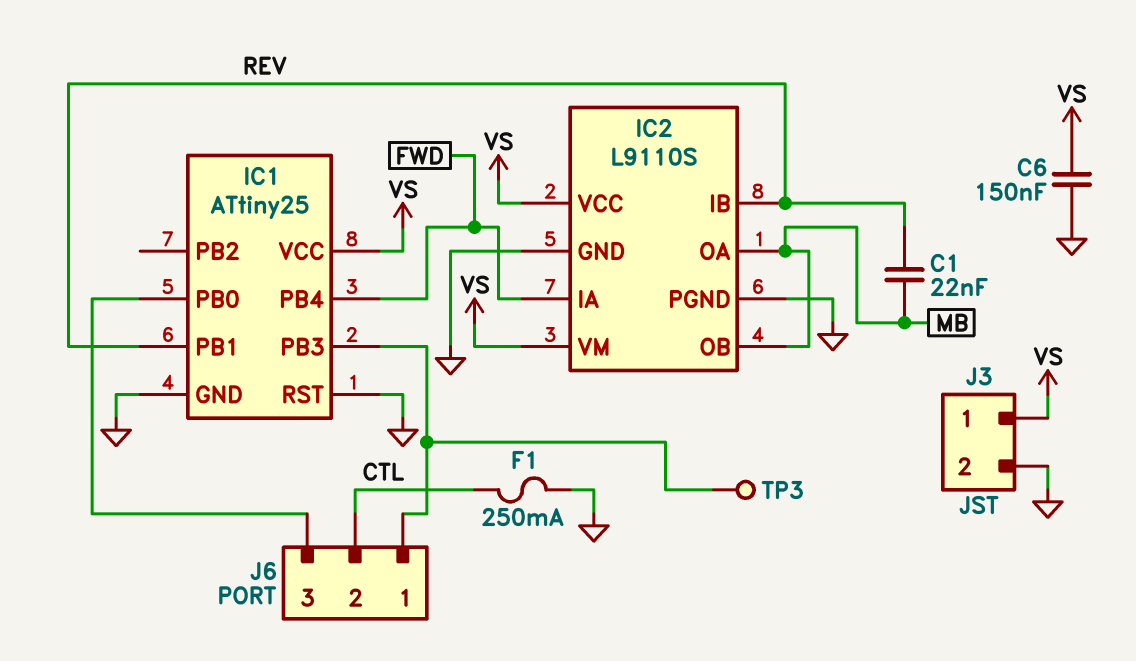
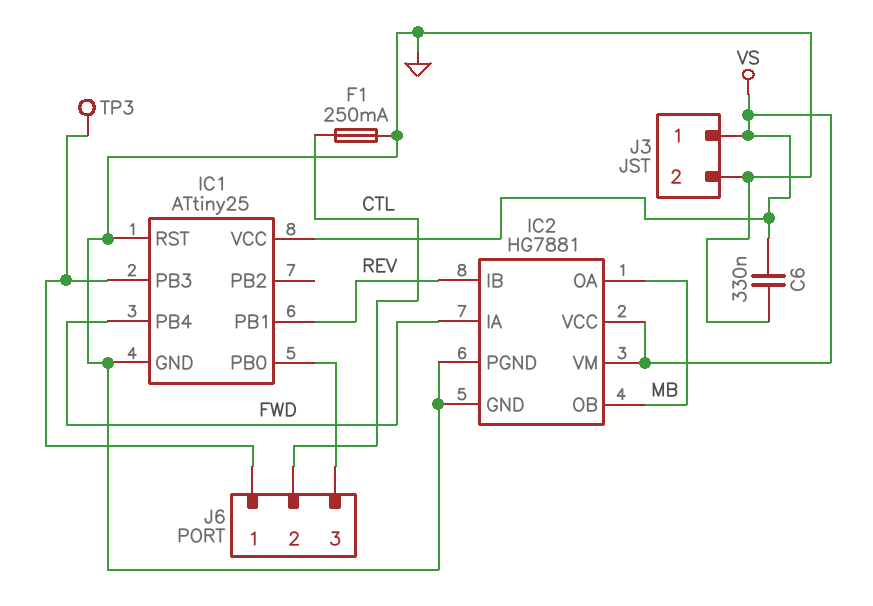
C1: 22nF (MB, REV) -> none
C6: 150nF (GND, VS) -> 330nF (GND, VS)
IC2: L9110S -> HG7881

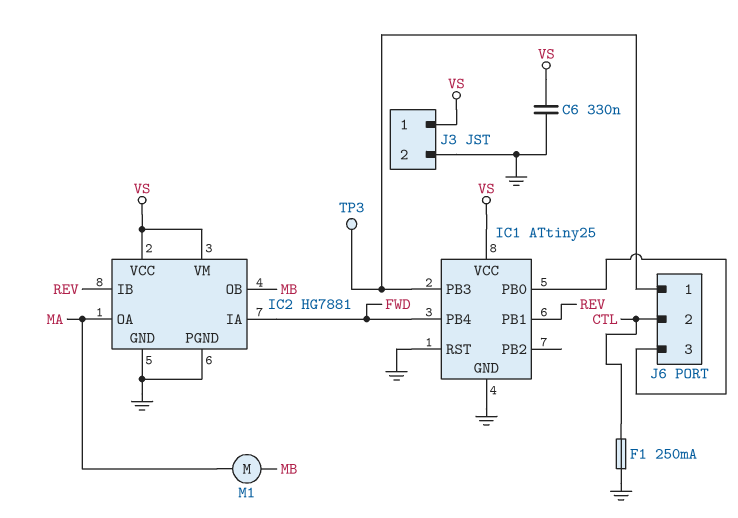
IC2 pin OA: MB -> MA
M1: none -> motor (MA, MB)

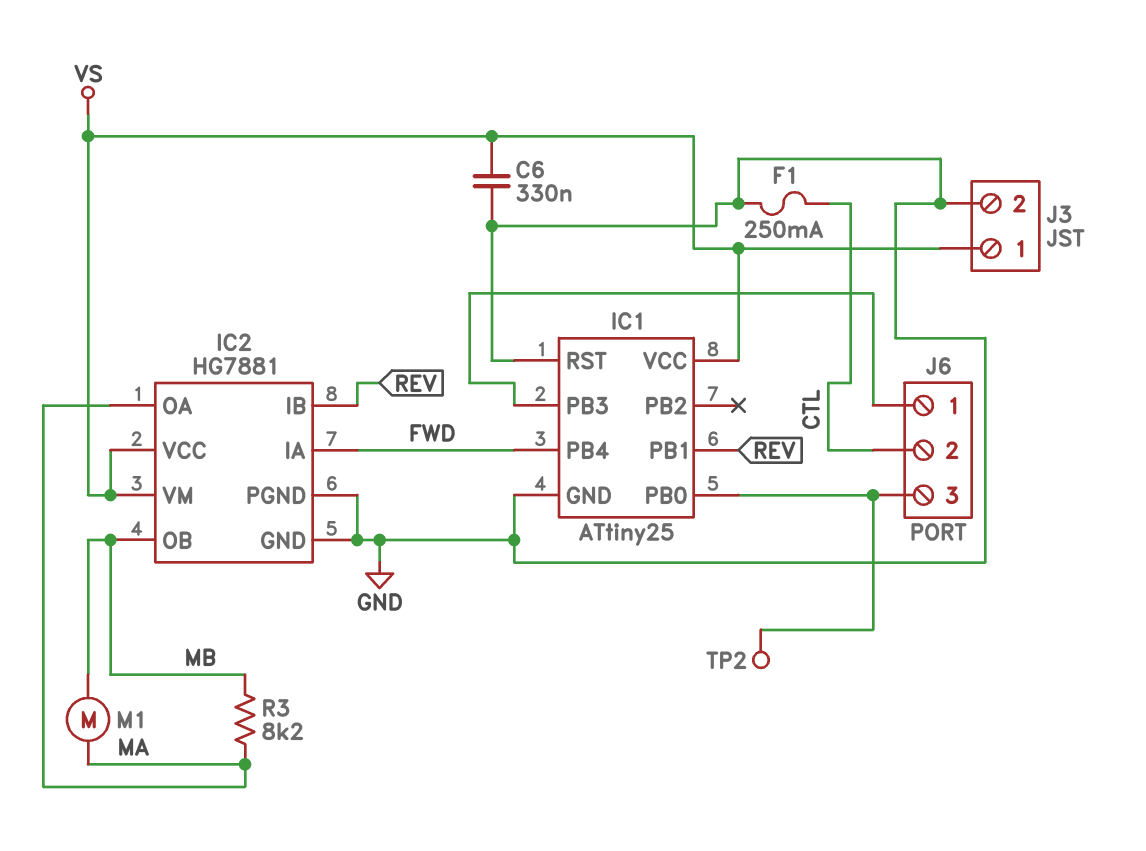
R3: none -> 8.2k (MA, MB)
TP2: none -> test point (IC1/PB0)
TP3: test point (IC1/PB3) -> none

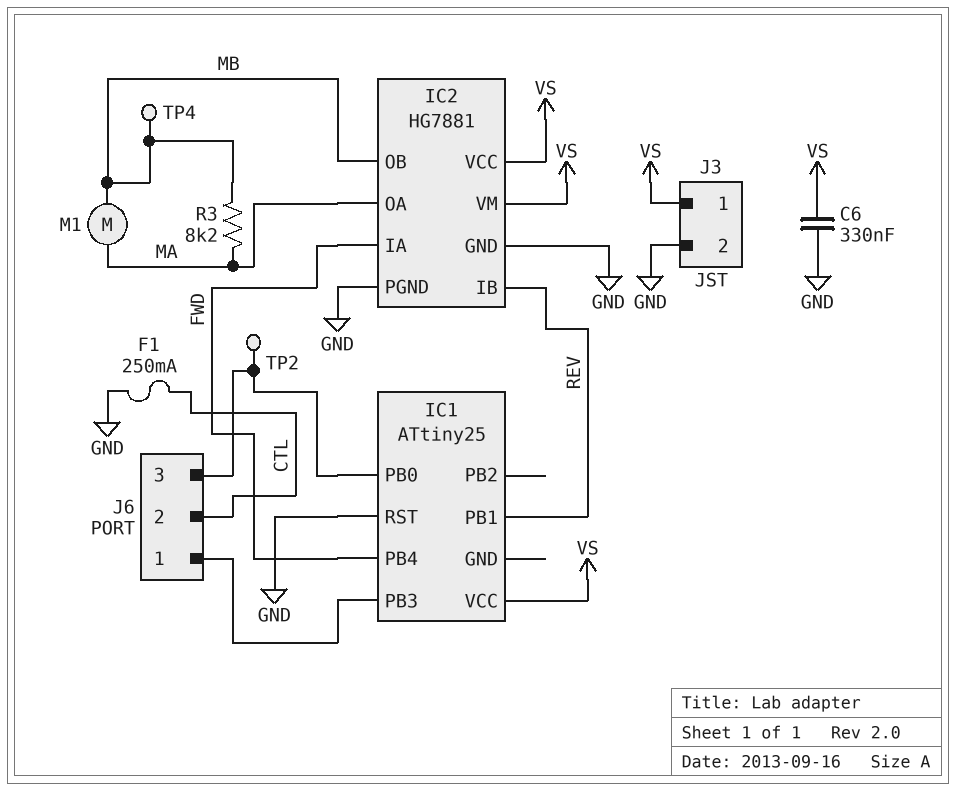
IC1 pin GND: GND -> none
TP4: none -> test point (MB)

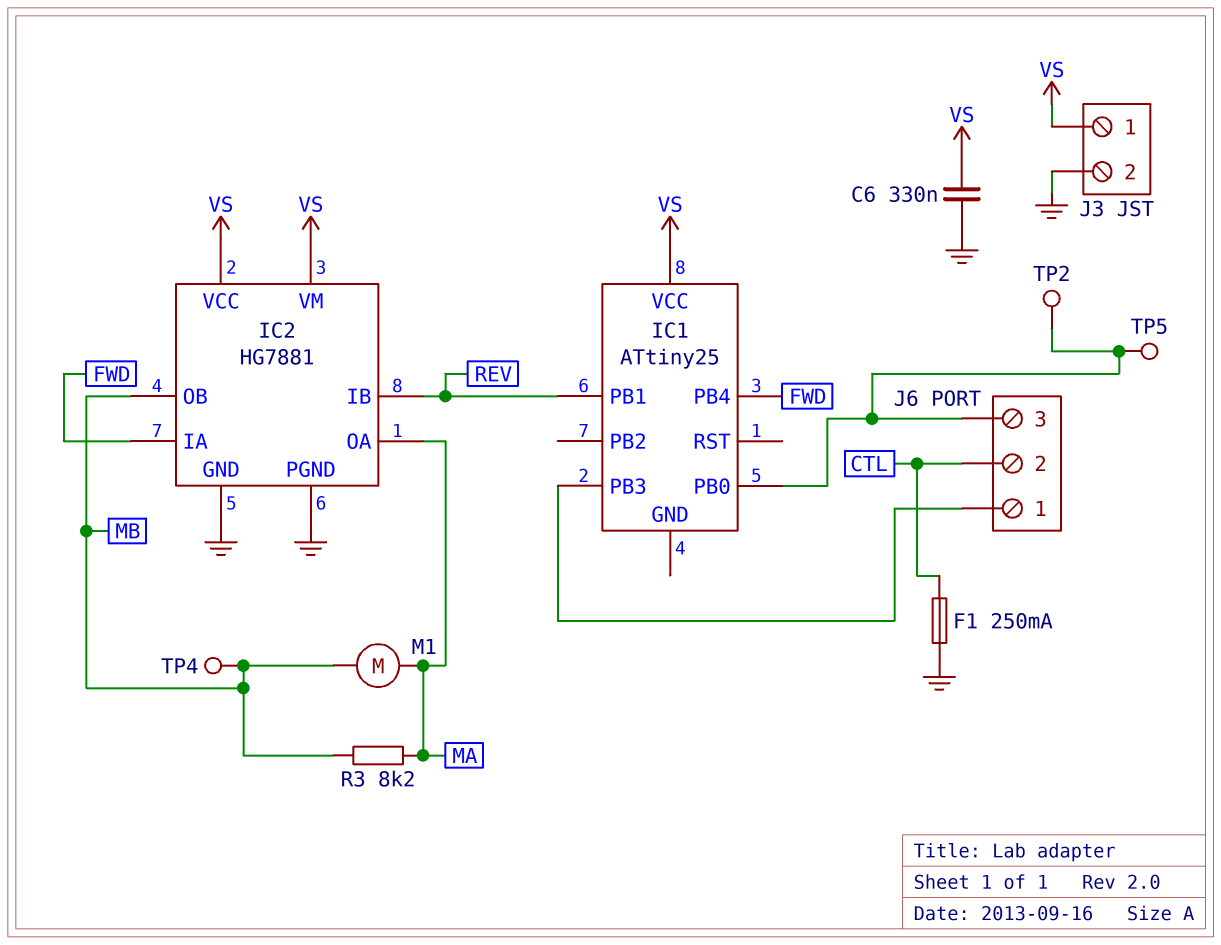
IC1 pin RST: GND -> none
TP5: none -> test point (IC1/PB0)

